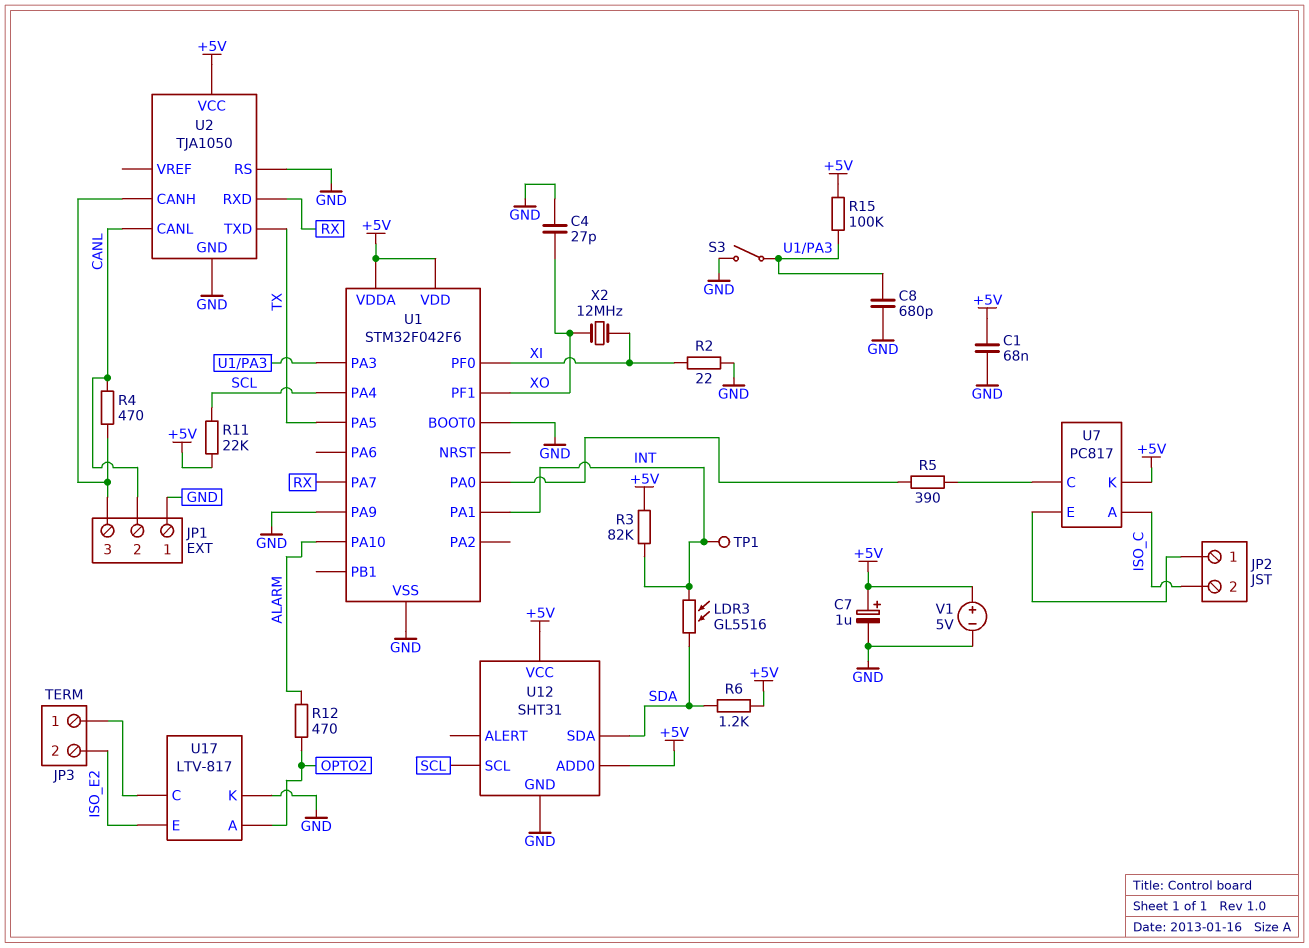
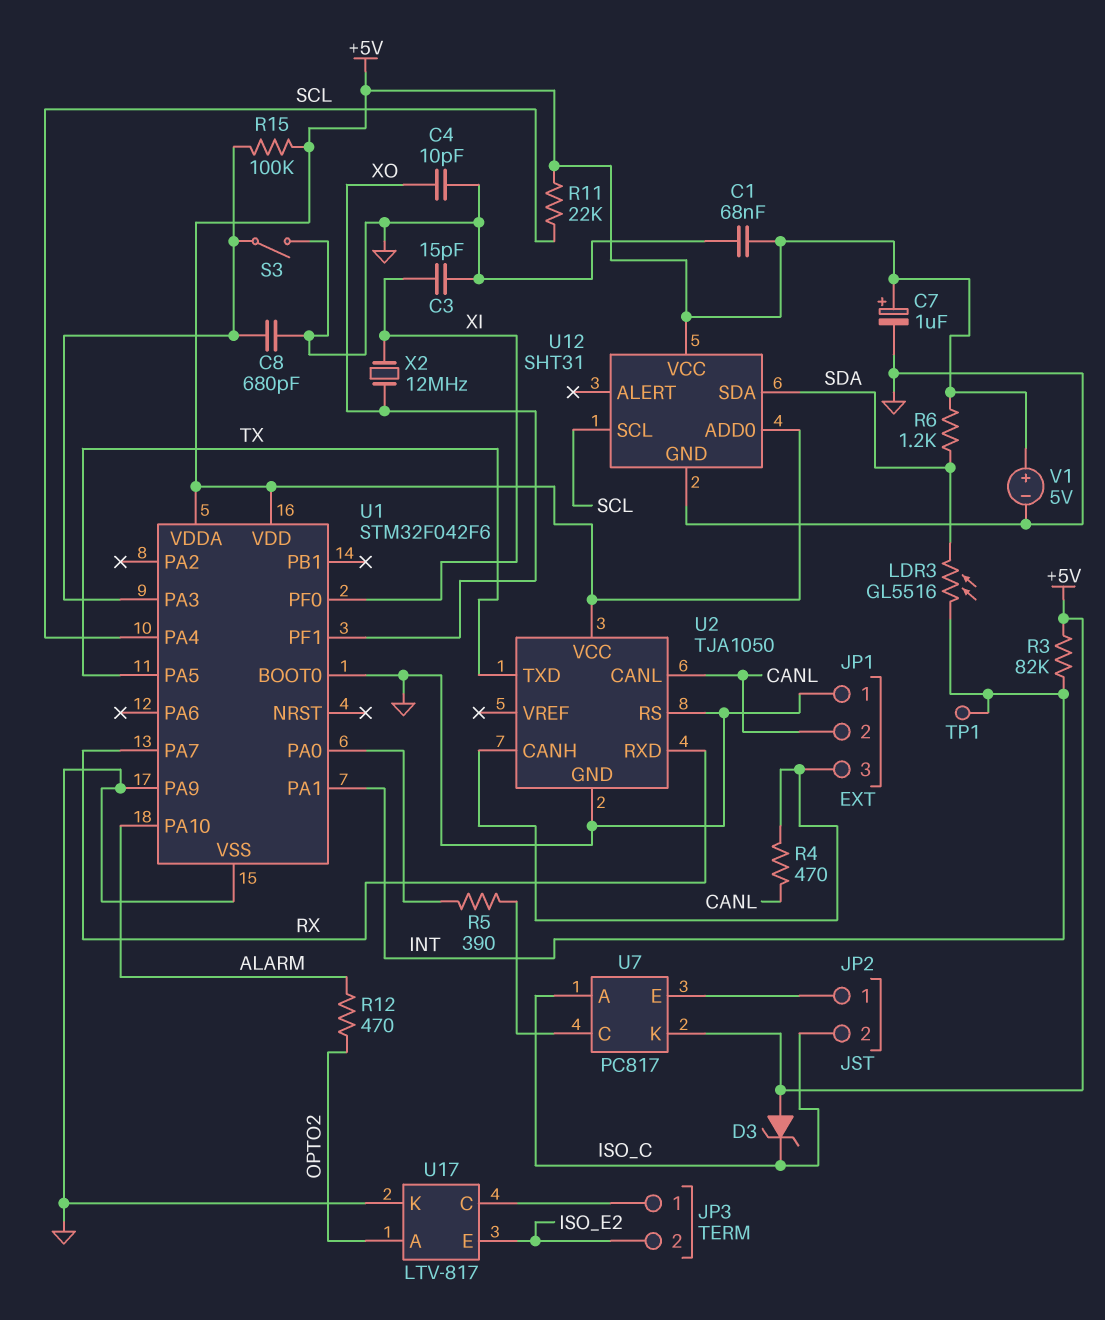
C3: none -> 15pF (GND, XI)
C4: 27pF (GND, XO) -> 10pF (GND, XO)
D3: none -> zener (A +5V, K ISO_C)
R2: 22 (GND, XI) -> none

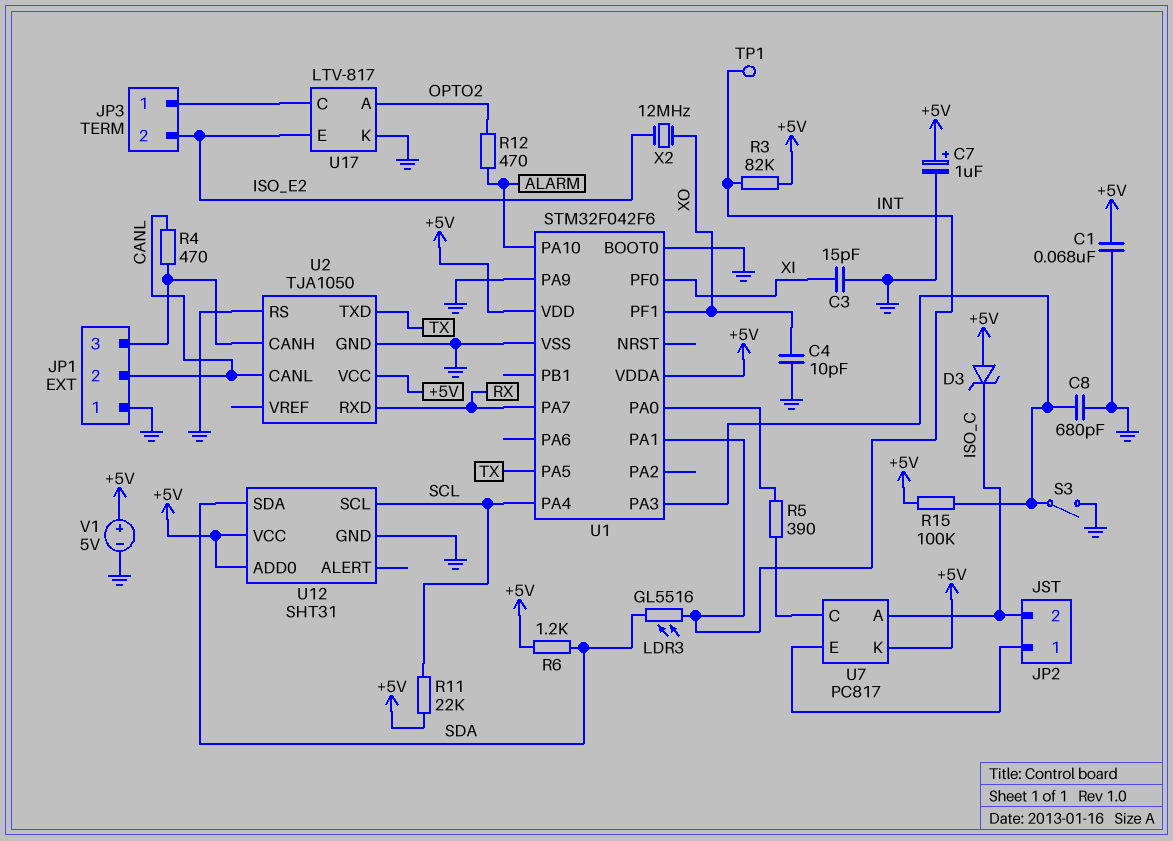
X2: 12MHz (XI, XO) -> 12MHz (ISO_E2, XO)

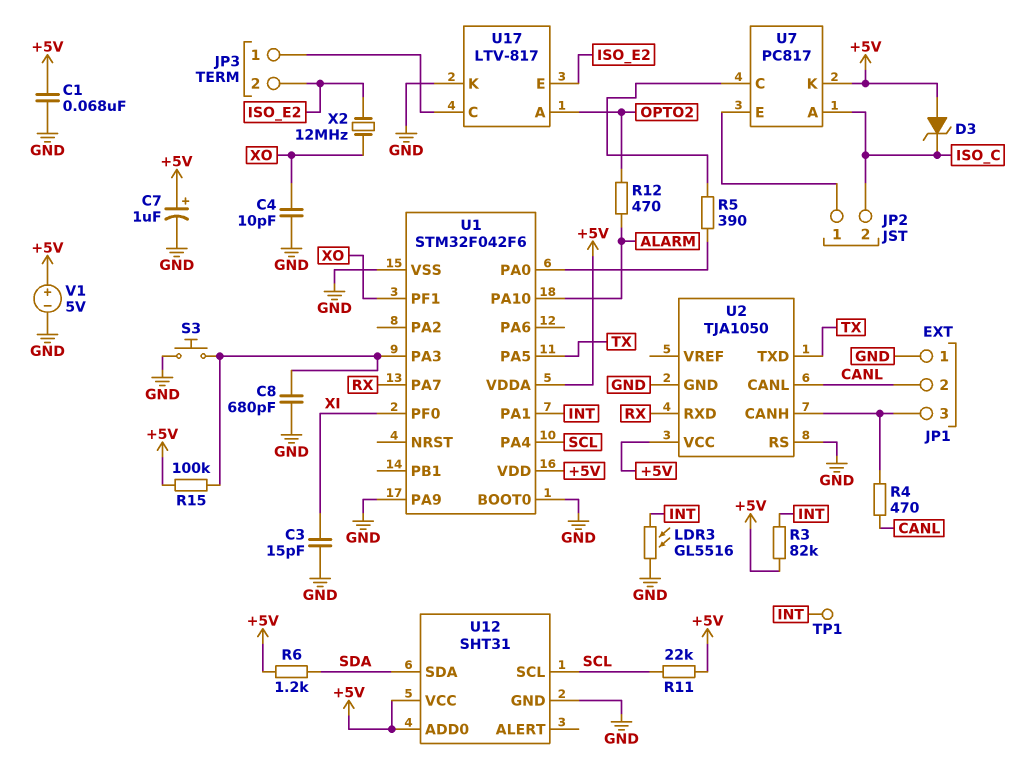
LDR3: GL5516 (INT, SDA) -> GL5516 (GND, INT)
S3: switch (GND, U1/PA3) -> button (GND, U1/PA3)

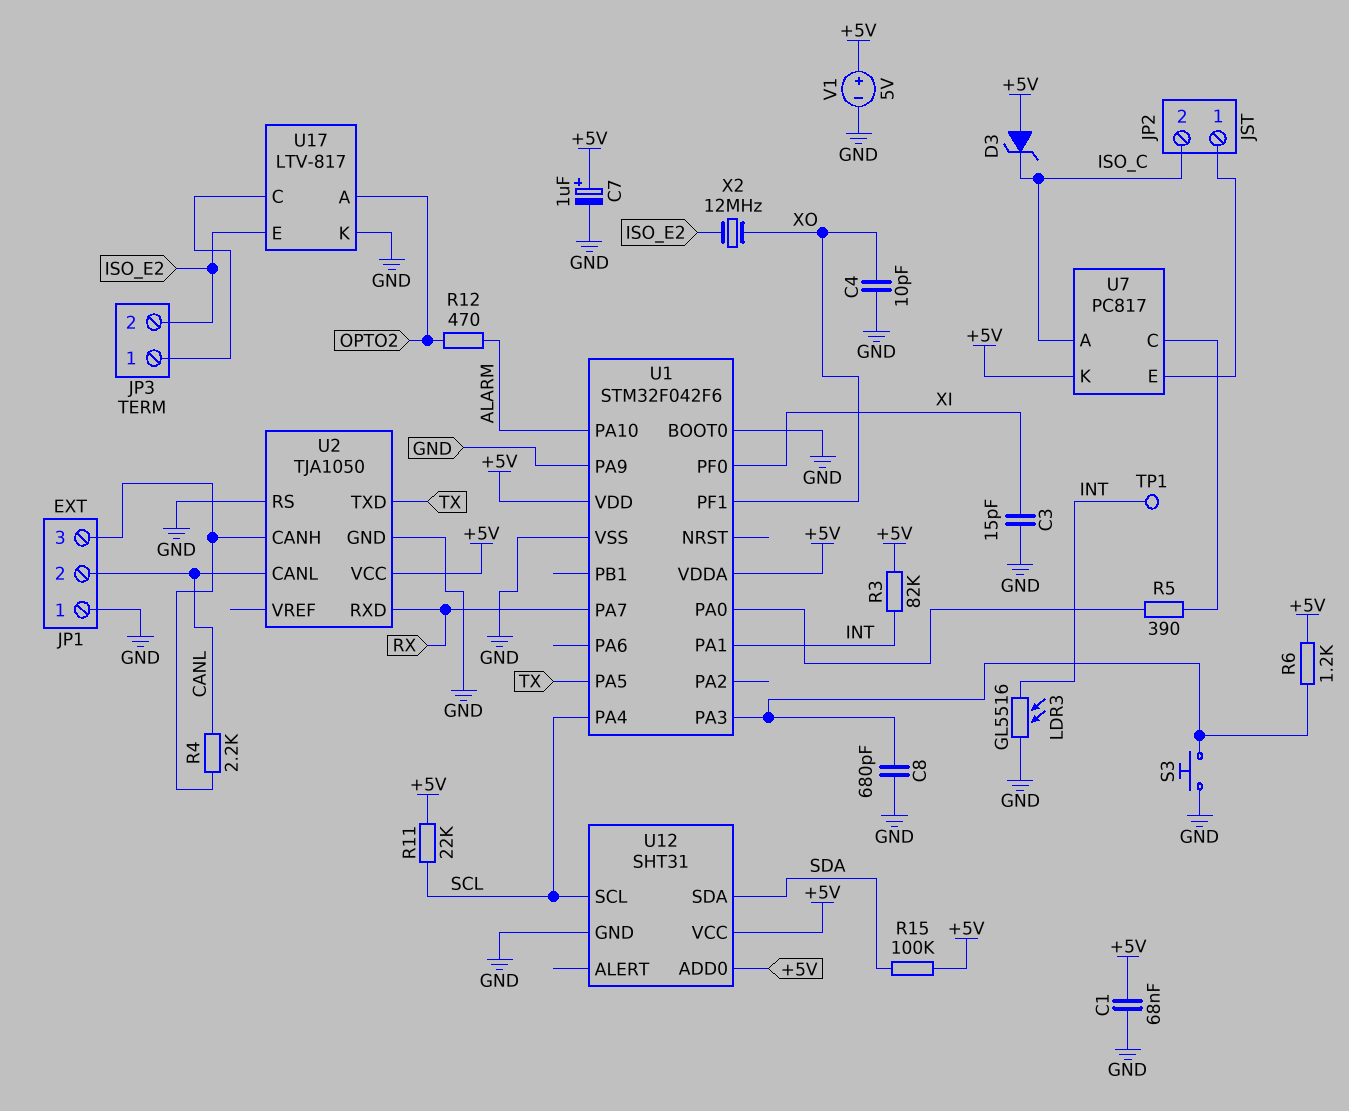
R4: 470 (CANL, JP1/3) -> 2.2k (CANL, JP1/3)
R6: 1.2k (+5V, SDA) -> 1.2k (+5V, U1/PA3)
R15: 100k (+5V, U1/PA3) -> 100k (+5V, SDA)

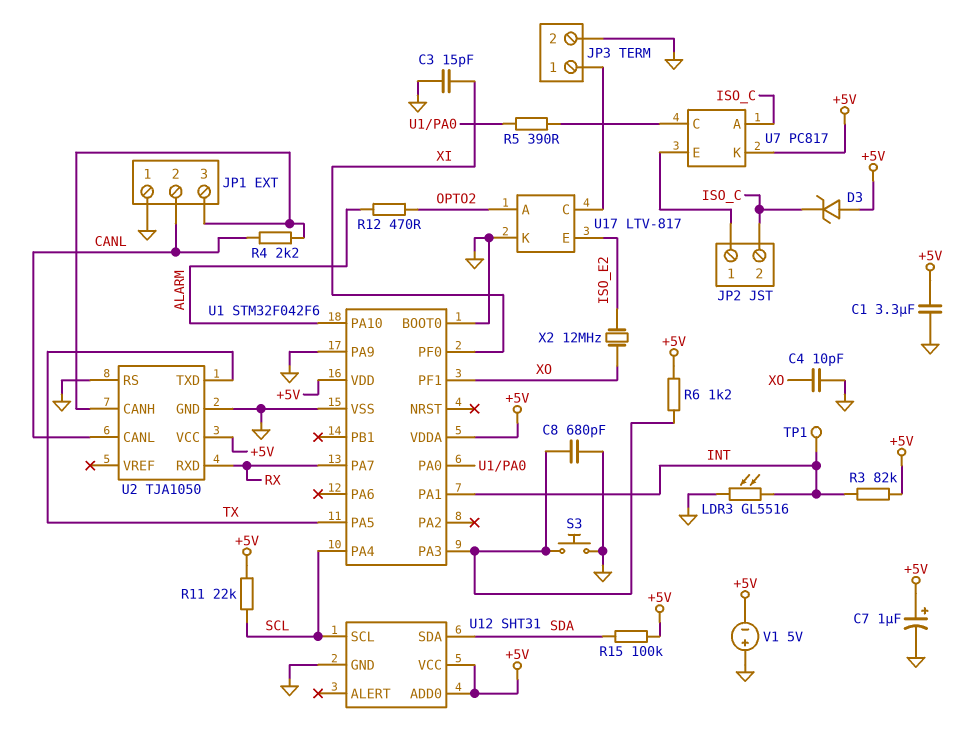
C1: 68nF (+5V, GND) -> 3.3uF (+5V, GND)
JP3 pin 2: ISO_E2 -> GND
V1: 5V (plus +5V, minus GND) -> 5V (plus GND, minus +5V)

